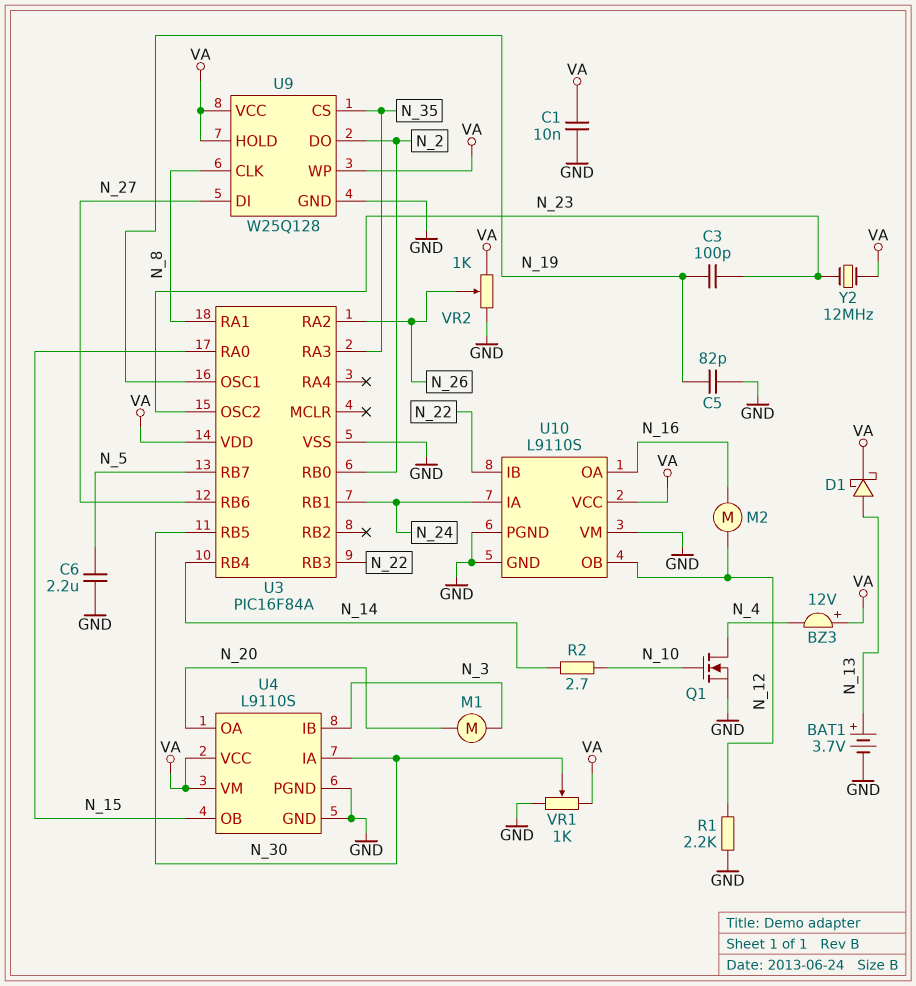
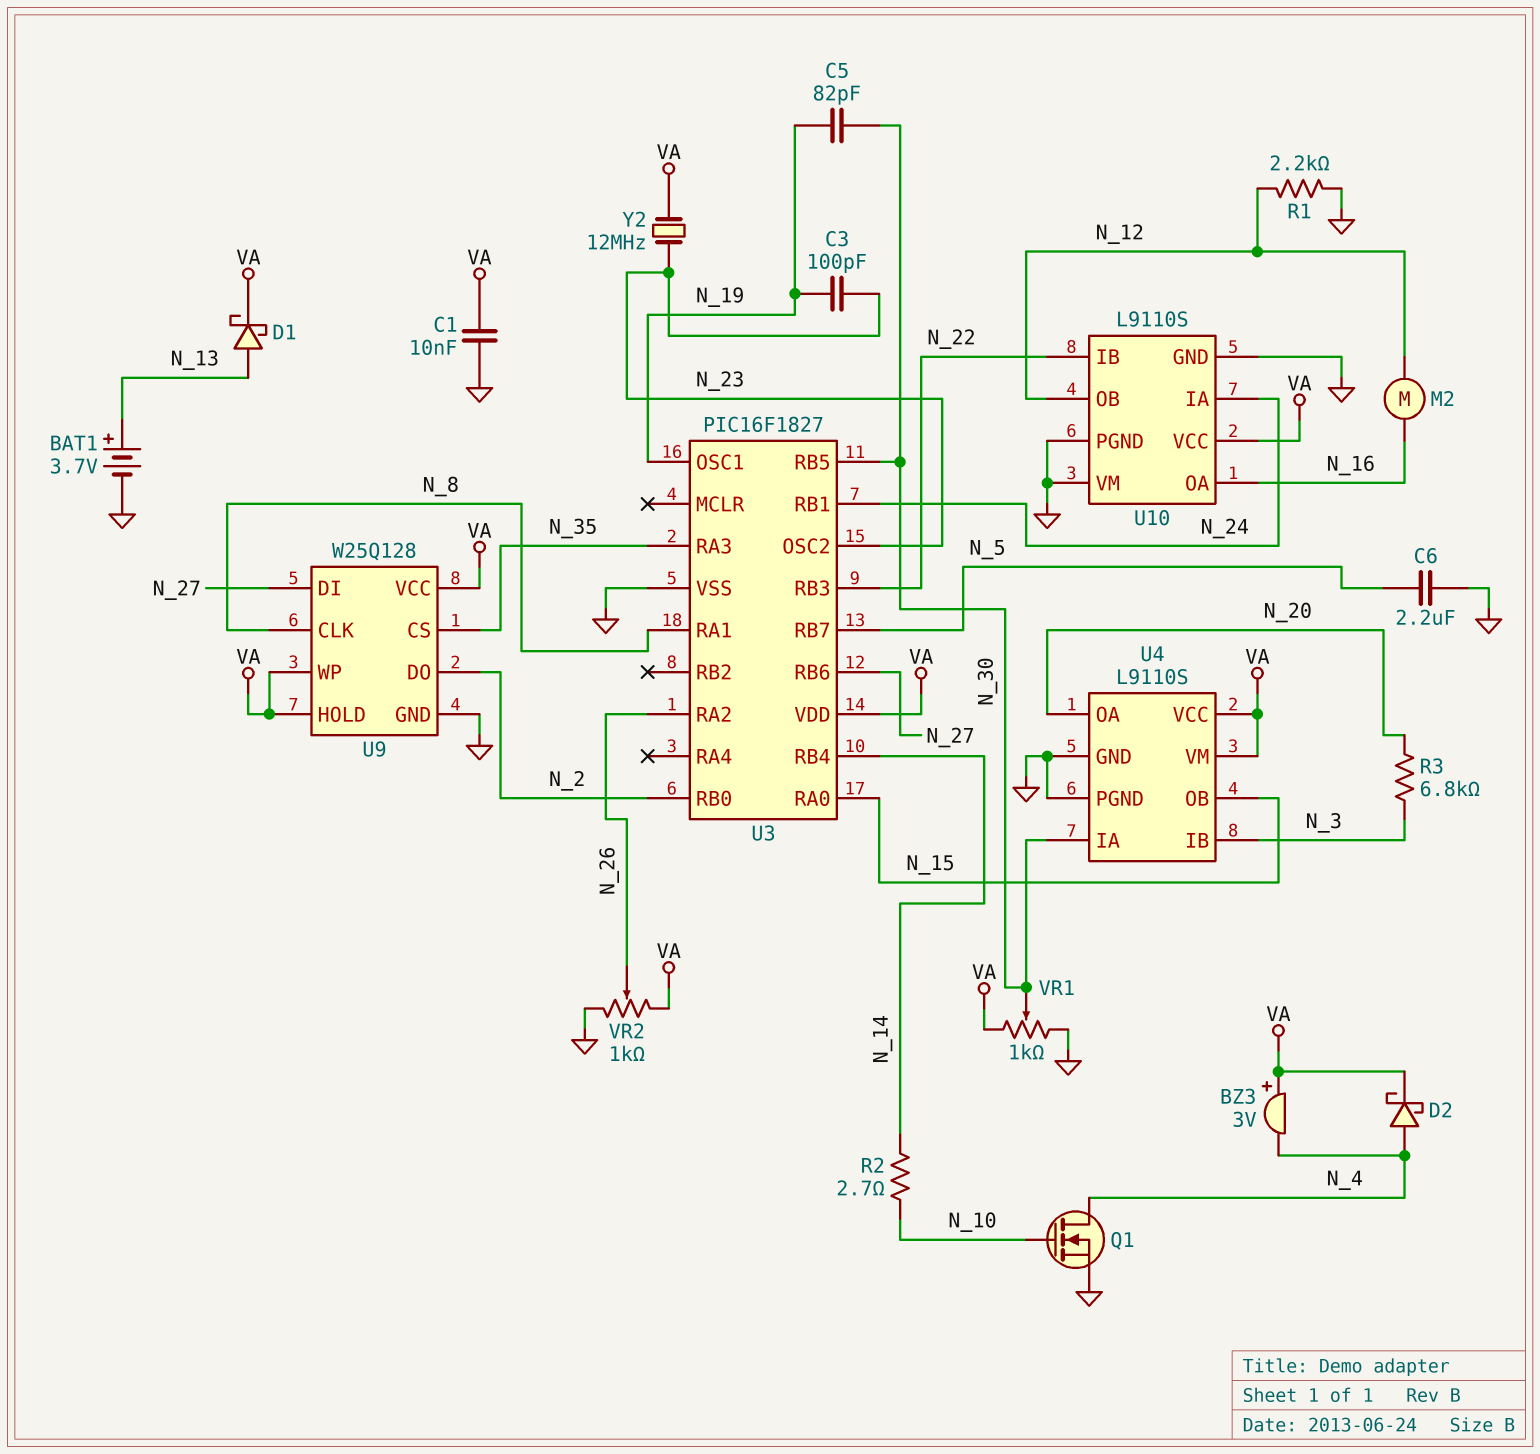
BZ3: buzzer 12V (plus VA, minus N_4) -> buzzer 3V (plus VA, minus N_4)
C5: 82pF (GND, N_19) -> 82pF (N_19, N_30)
D2: none -> schottky (A N_4, K VA)
M1: motor (N_3, N_20) -> none
R3: none -> 6.8k (N_3, N_20)
U3: PIC16F84A -> PIC16F1827

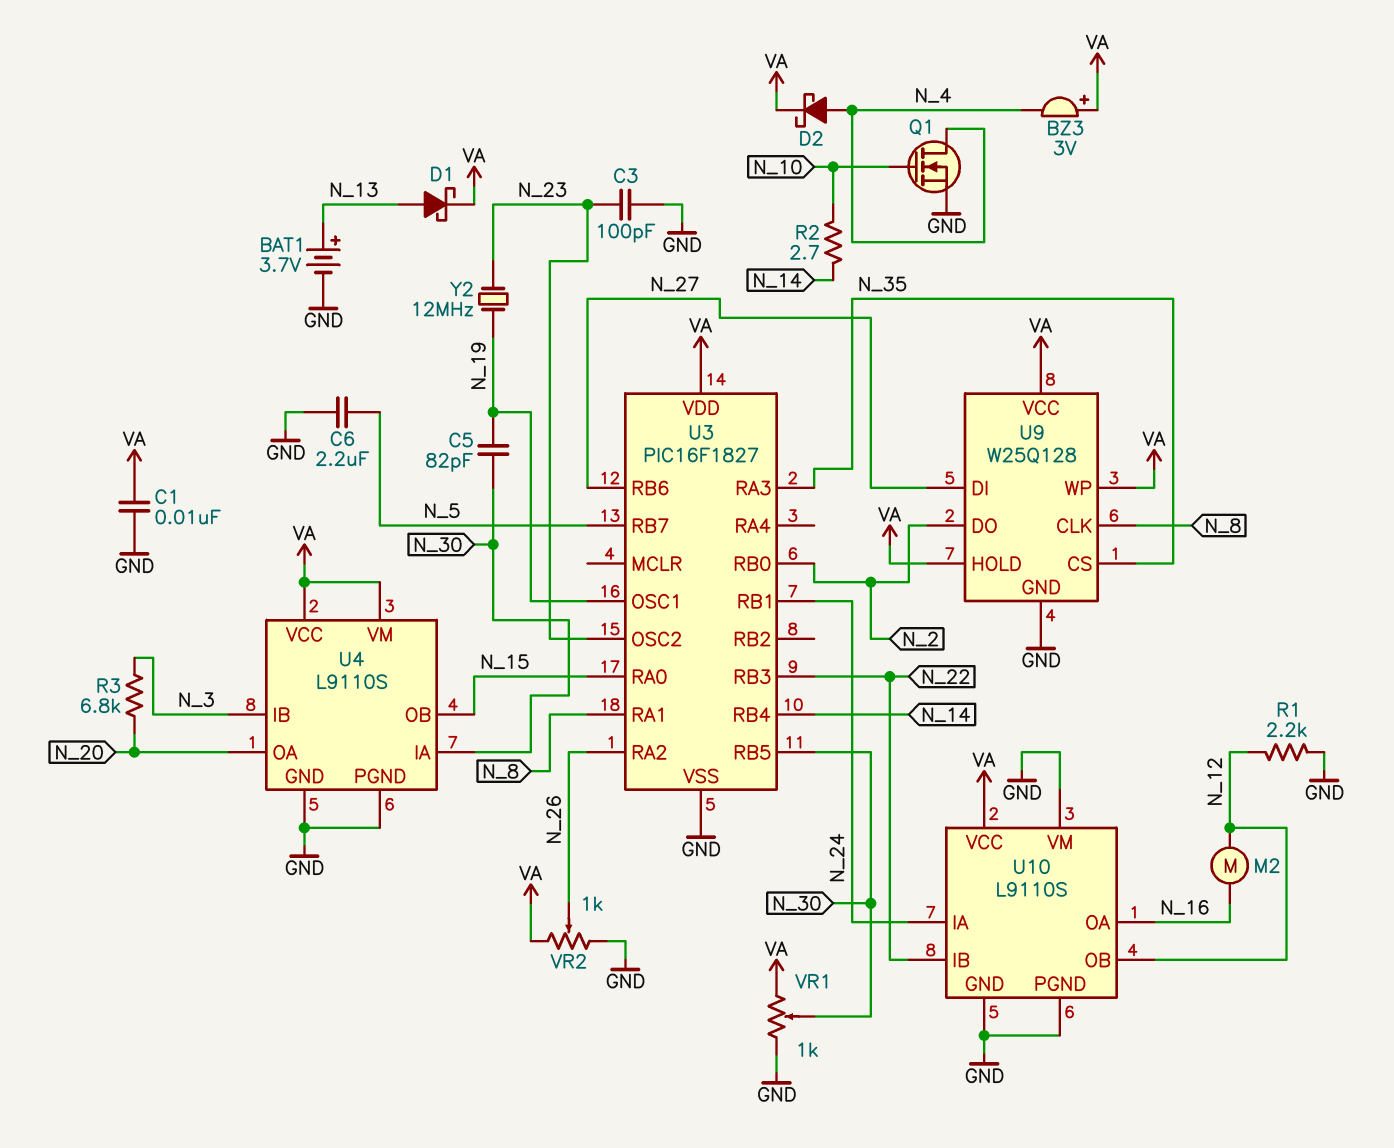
C3: 100pF (N_19, N_23) -> 100pF (GND, N_23)
Y2: 12MHz (N_23, VA) -> 12MHz (N_19, N_23)

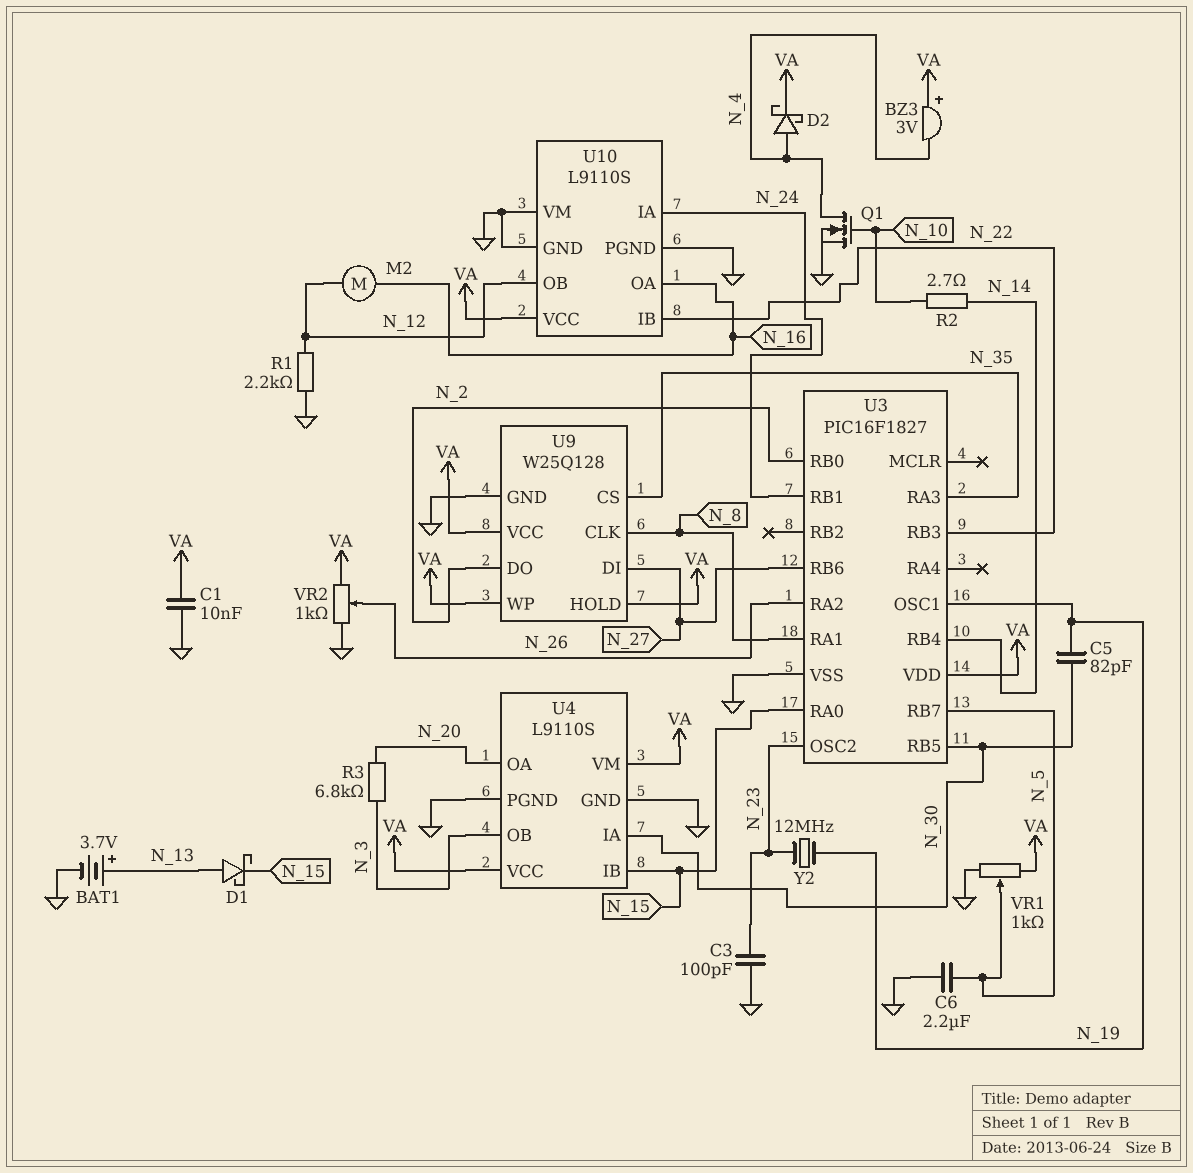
D1: schottky (A N_13, K VA) -> schottky (A N_13, K N_15)
U4 pin IB: N_3 -> N_15
U4 pin OB: N_15 -> N_3
VR1: 1k (GND, VA, wiper N_30) -> 1k (GND, VA, wiper N_5)

